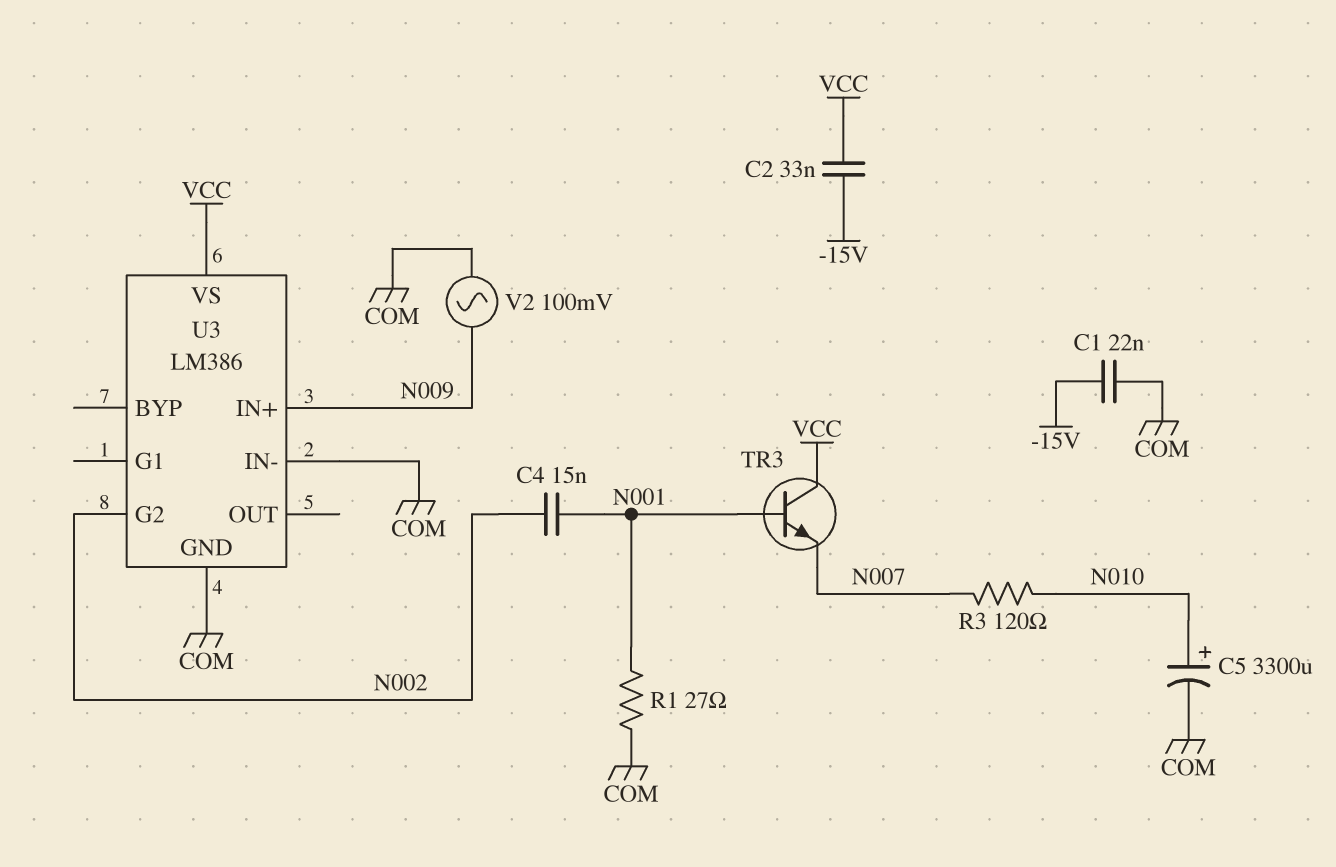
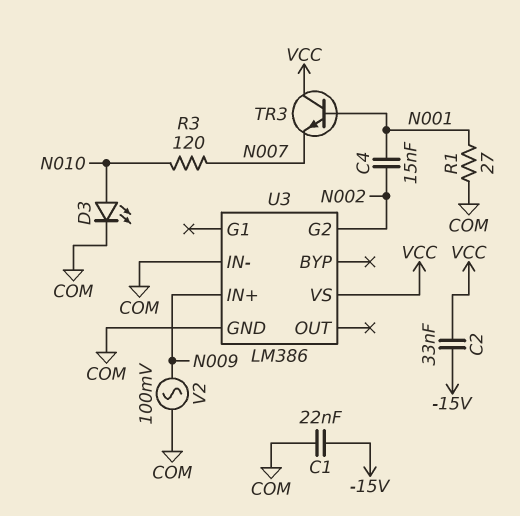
C5: 3300uF (plus N010, minus COM) -> none
D3: none -> LED (A N010, K COM)

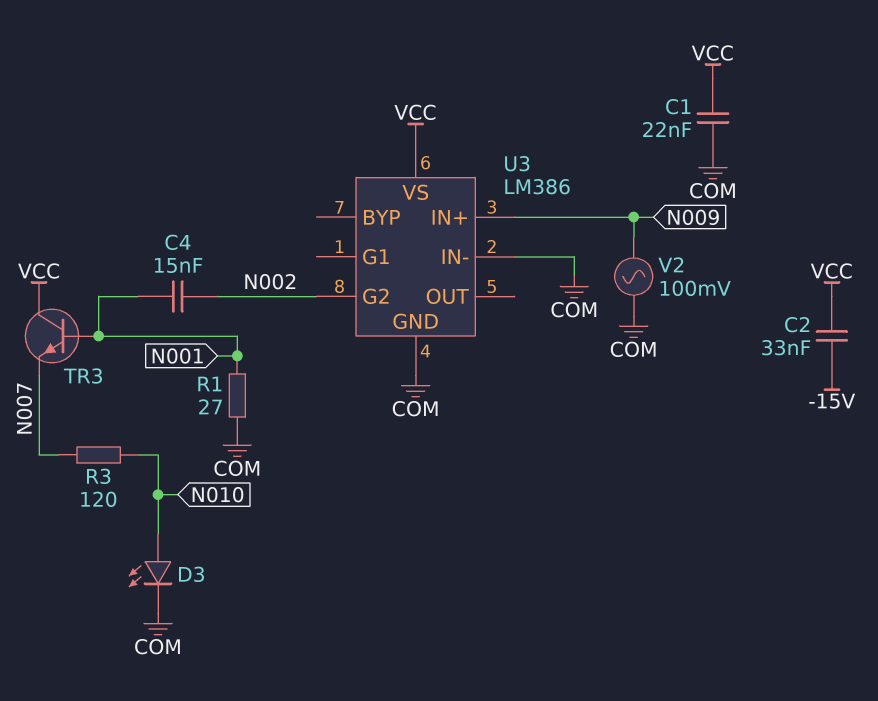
C1: 22nF (-15V, COM) -> 22nF (COM, VCC)

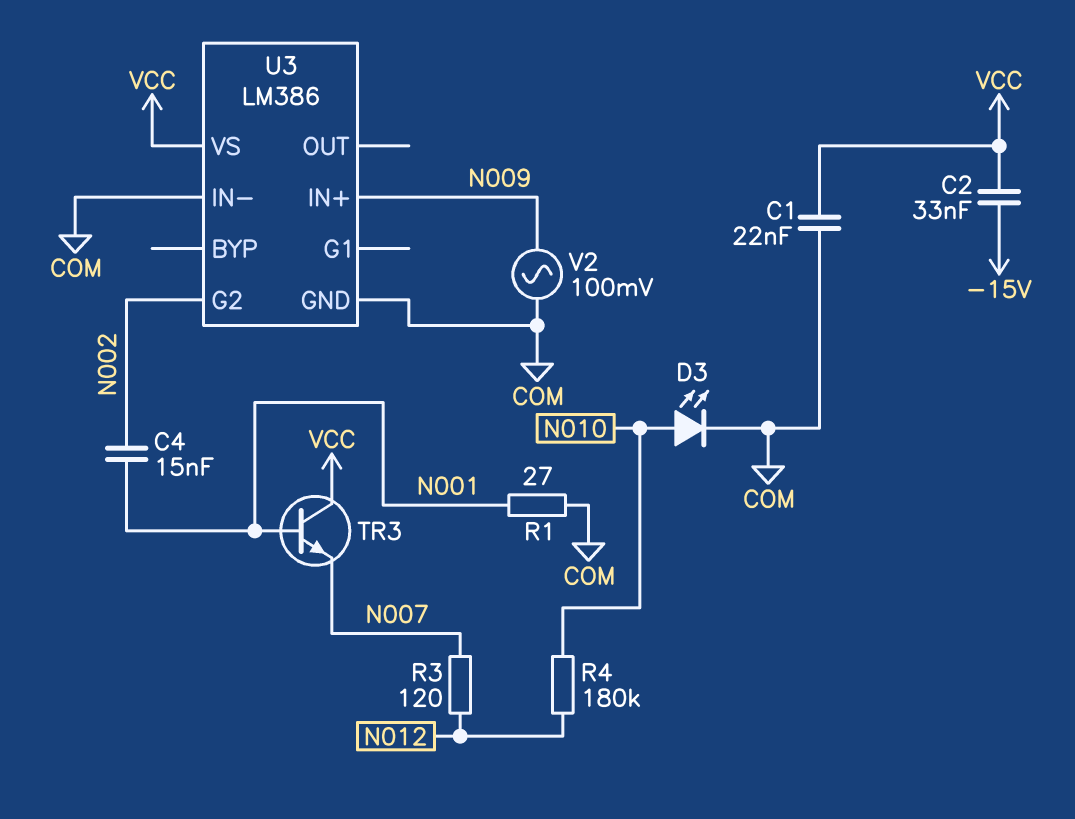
R3: 120 (N007, N010) -> 120 (N007, N012)
R4: none -> 180k (N010, N012)

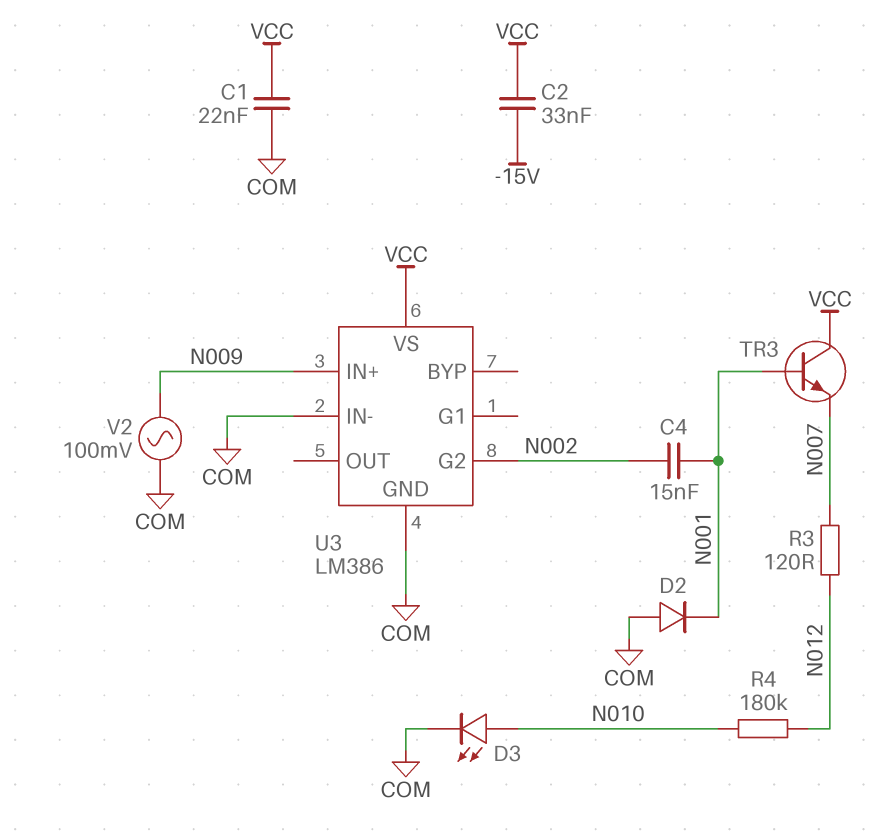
D2: none -> diode (A COM, K N001)
R1: 27 (COM, N001) -> none

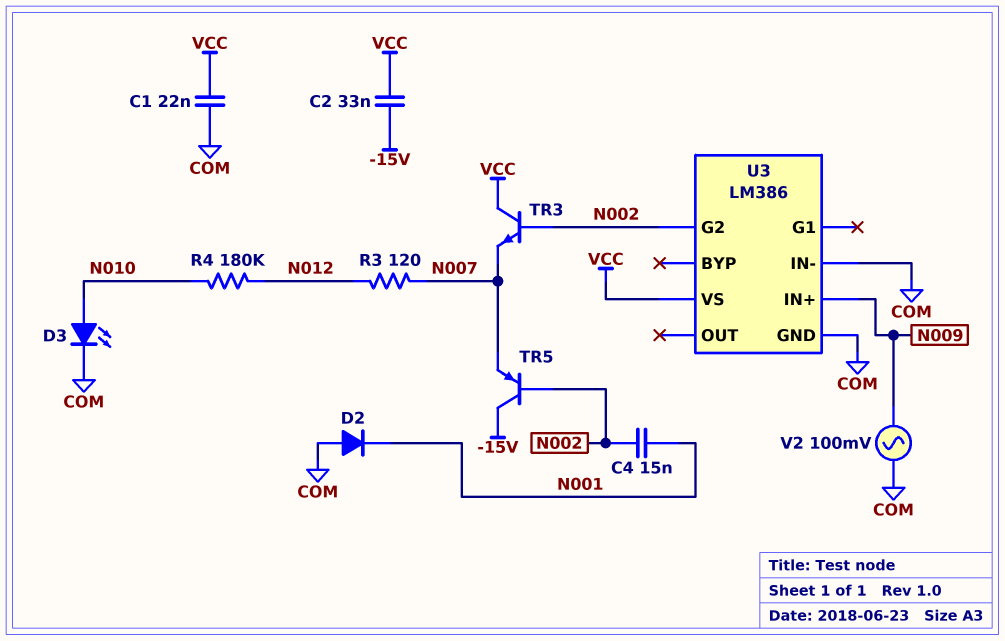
TR3: NPN (B N001, C VCC, E N007) -> NPN (B N002, C VCC, E N007)
TR5: none -> PNP (B N002, C -15V, E N007)

